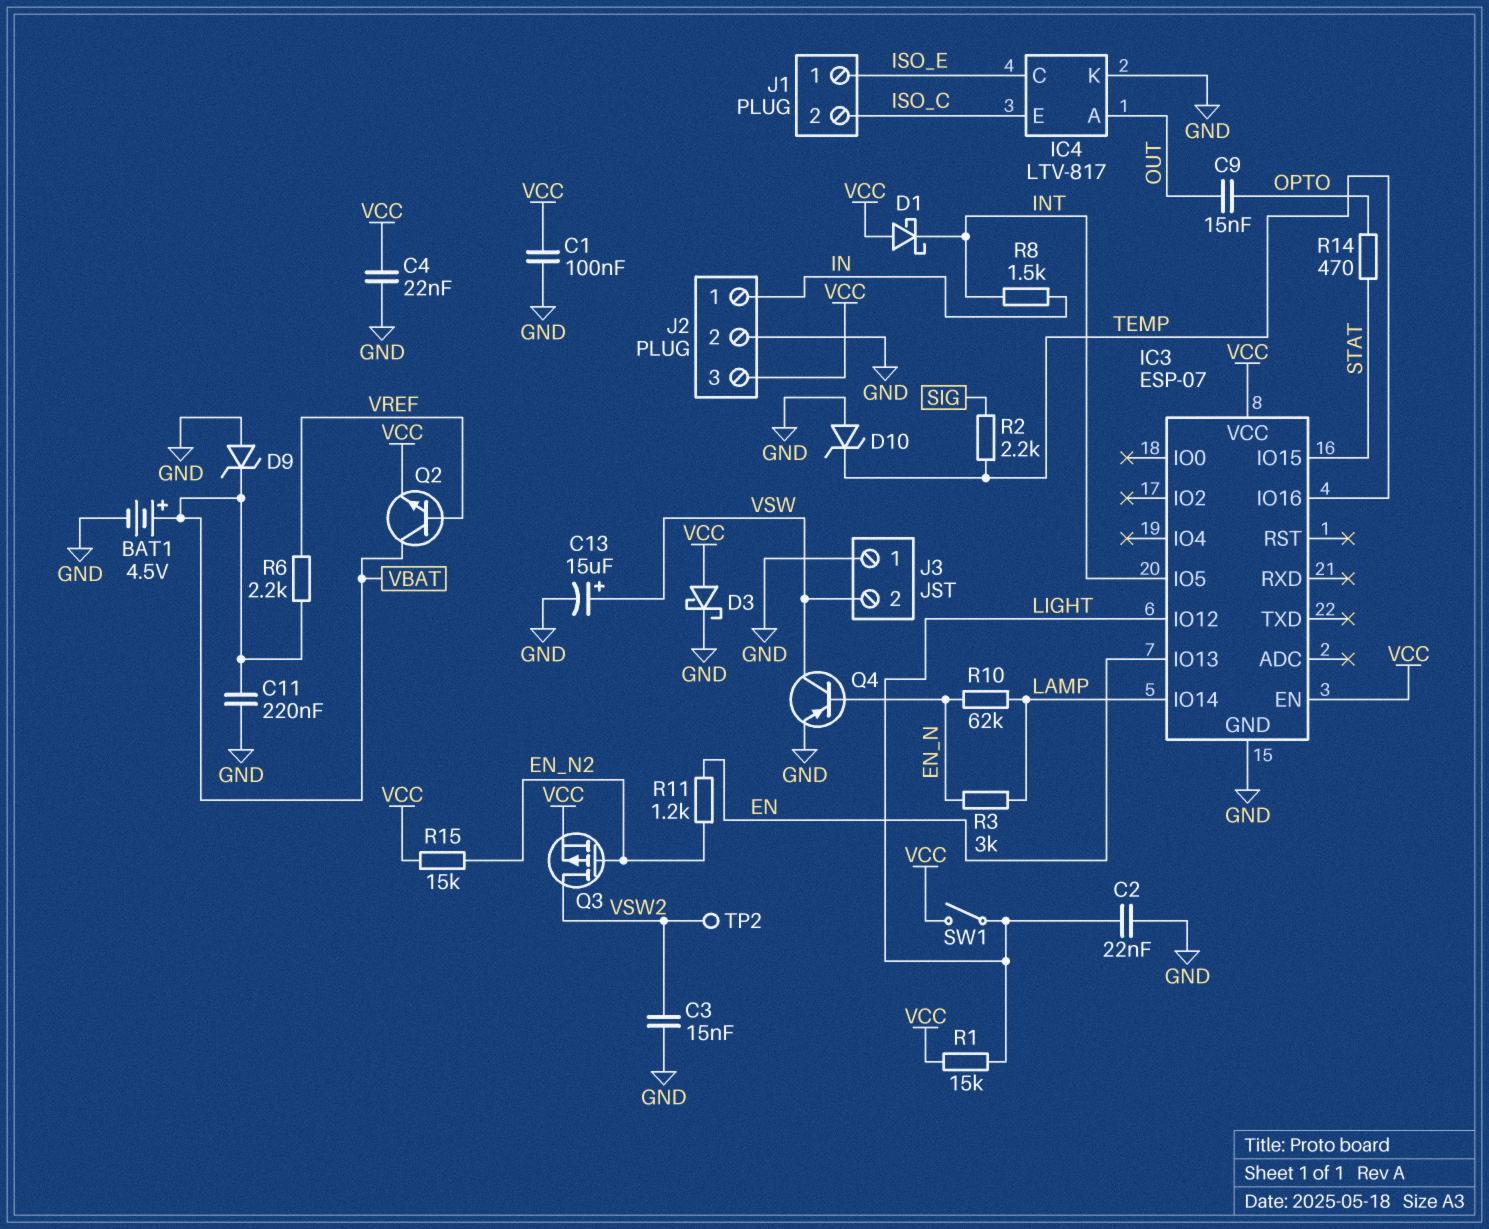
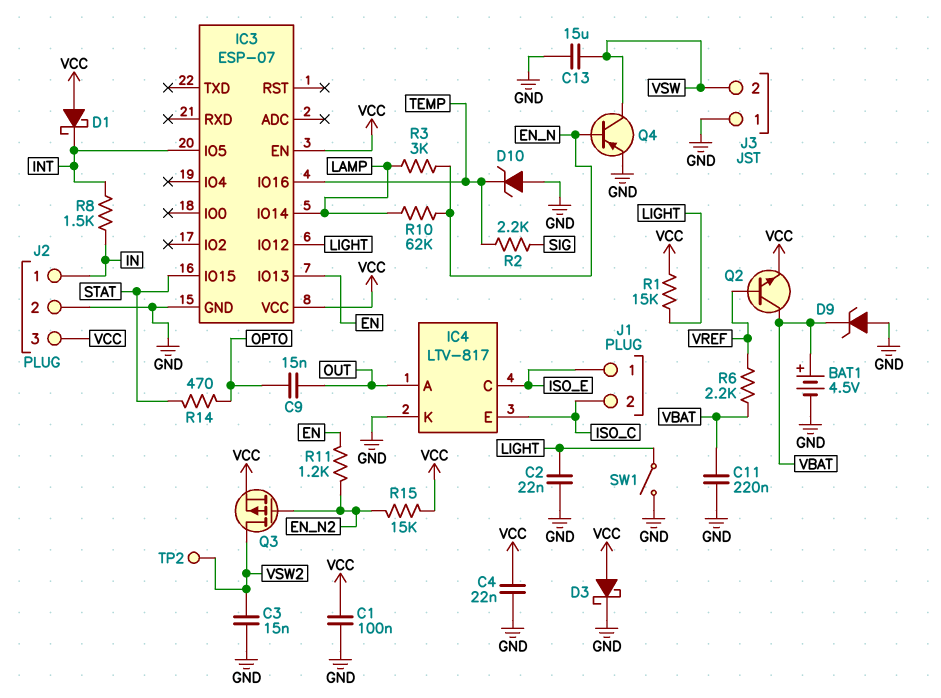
C13: 15uF (plus VSW, minus GND) -> 15uF (GND, VSW)
SW1: switch (LIGHT, VCC) -> switch (GND, LIGHT)

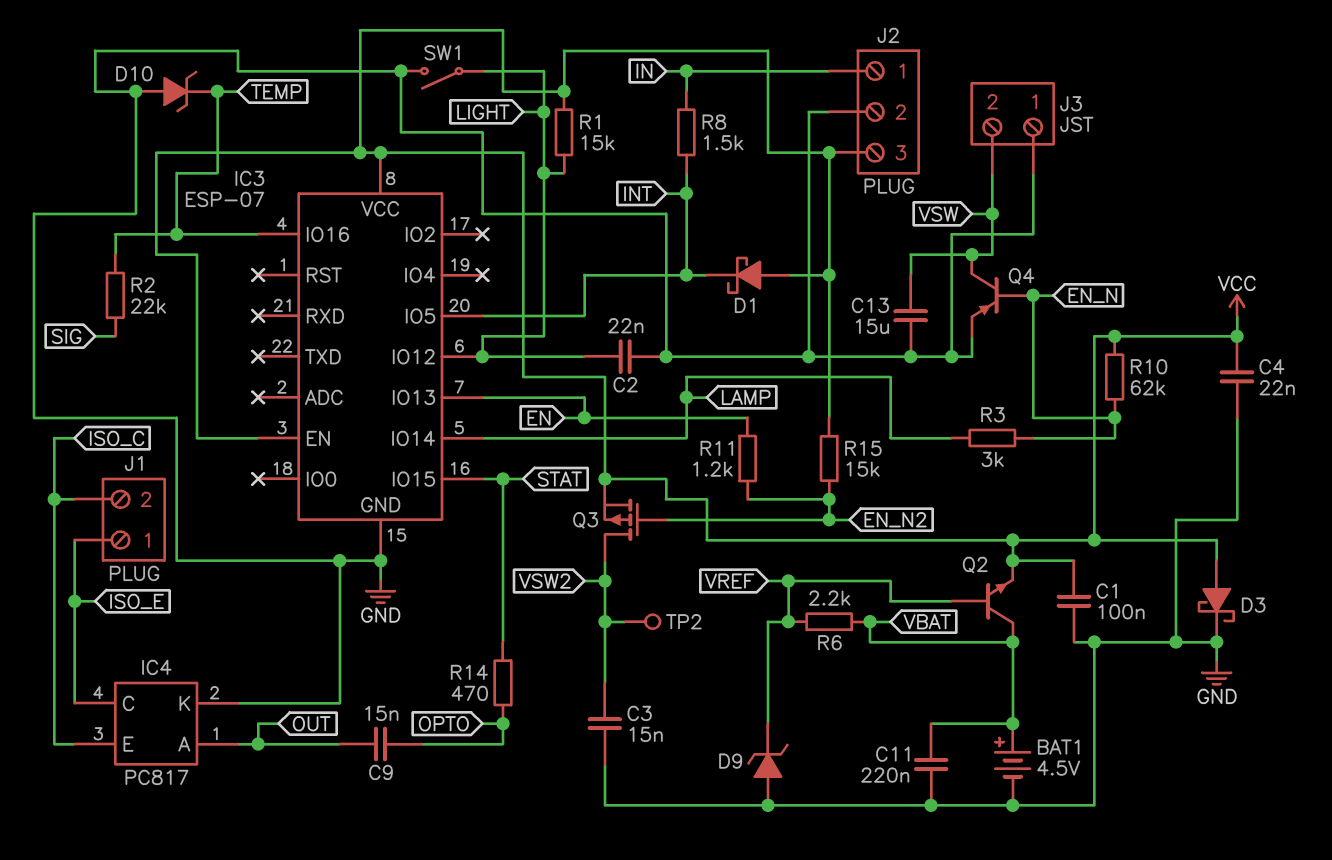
D9: zener (A GND, K VBAT) -> zener (A GND, K VREF)
IC4: LTV-817 -> PC817
R2: 2.2k (SIG, TEMP) -> 22k (SIG, TEMP)
R10: 62k (EN_N, LAMP) -> 62k (EN_N, VCC)

